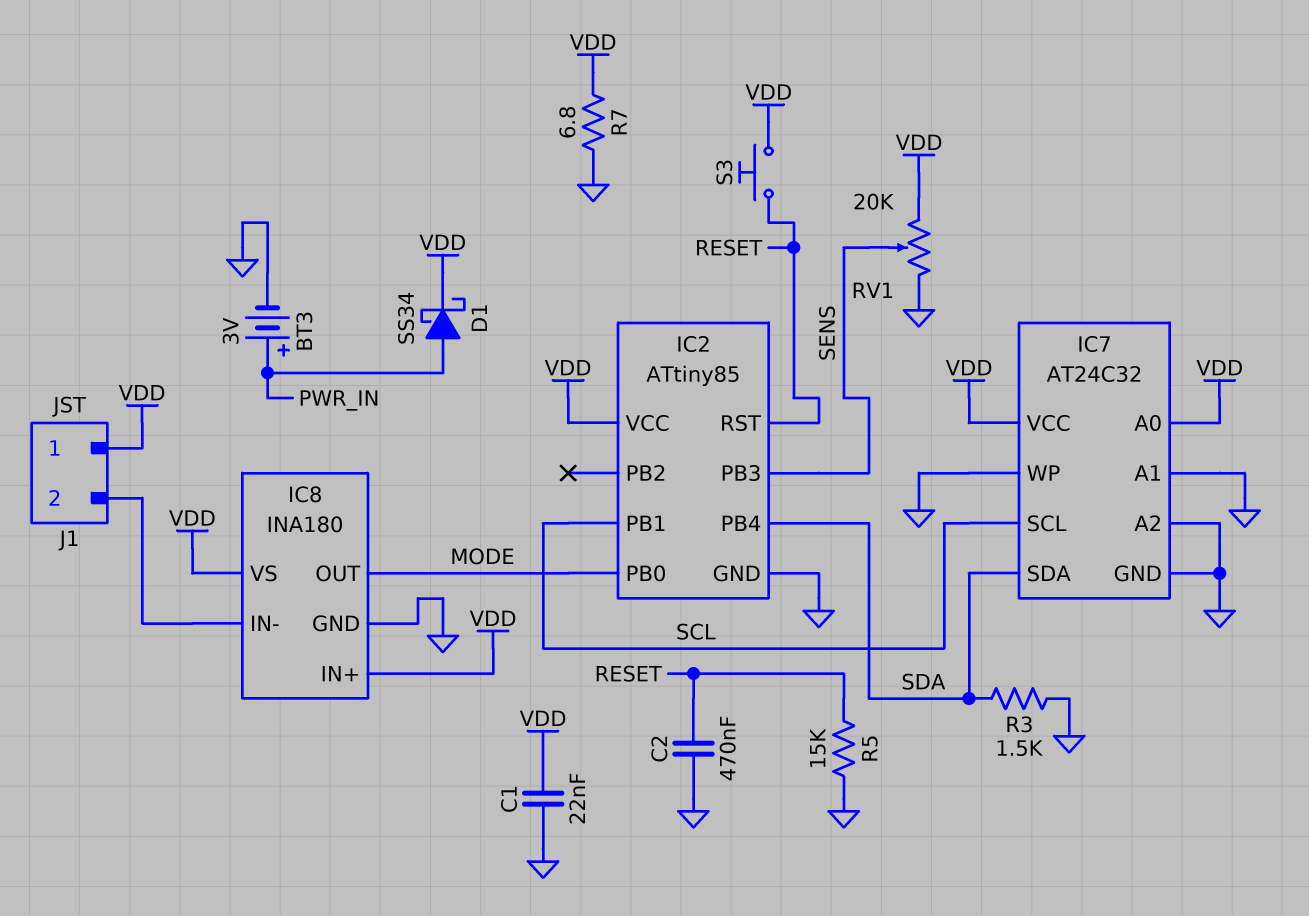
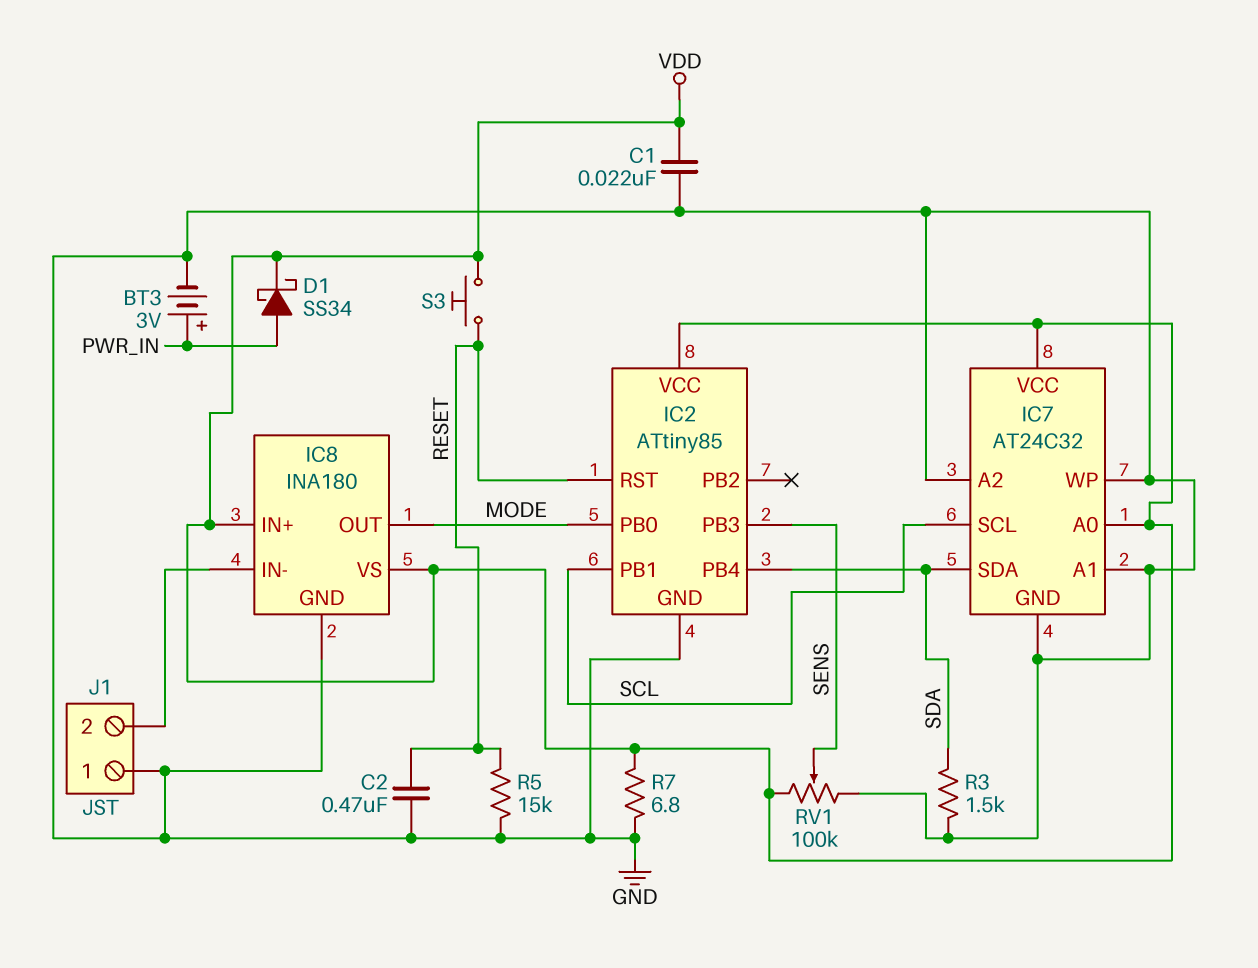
J1 pin 1: VDD -> GND
RV1: 20k (GND, VDD, wiper SENS) -> 100k (GND, VDD, wiper SENS)

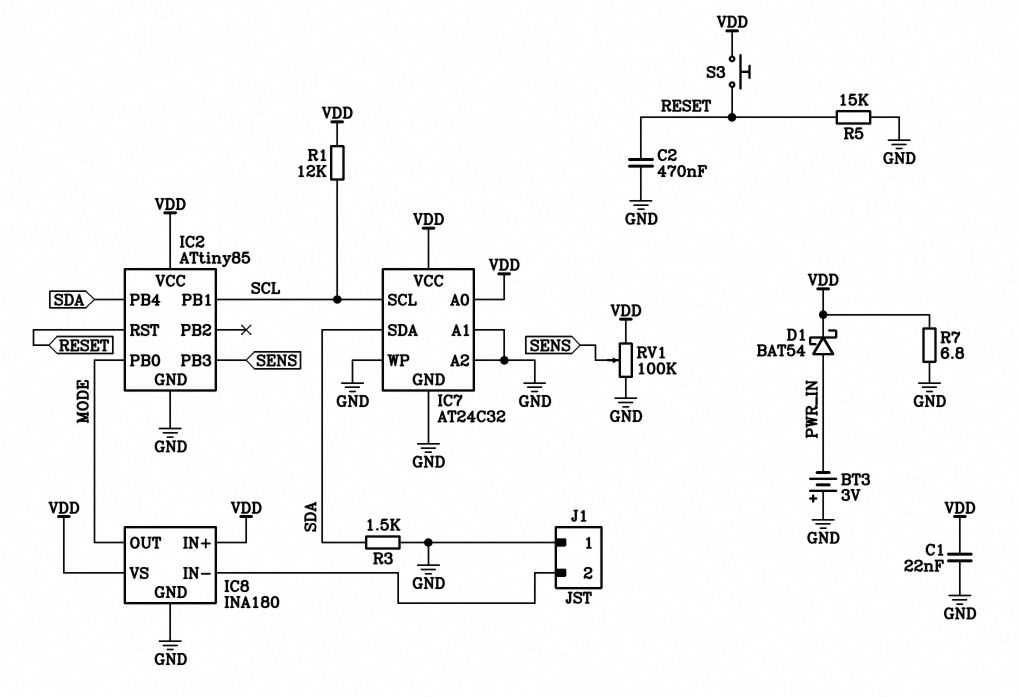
BT3: 3V (plus PWR_IN, minus GND) -> 3V (plus GND, minus PWR_IN)
D1: schottky SS34 (A PWR_IN, K VDD) -> schottky BAT54 (A PWR_IN, K VDD)
R1: none -> 12k (SCL, VDD)

